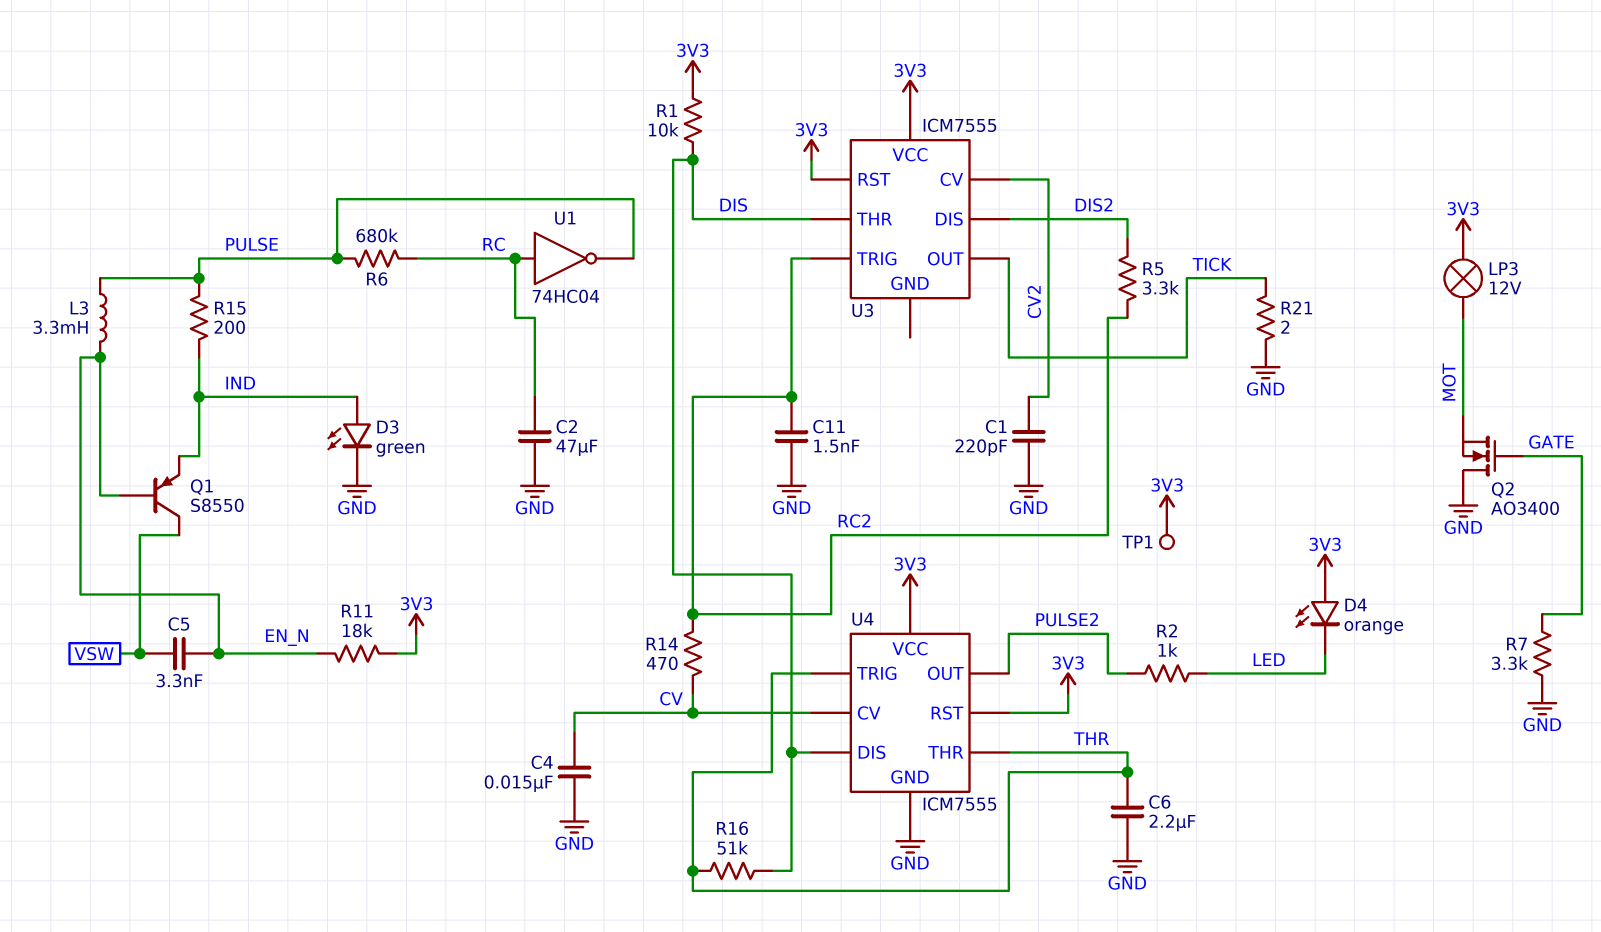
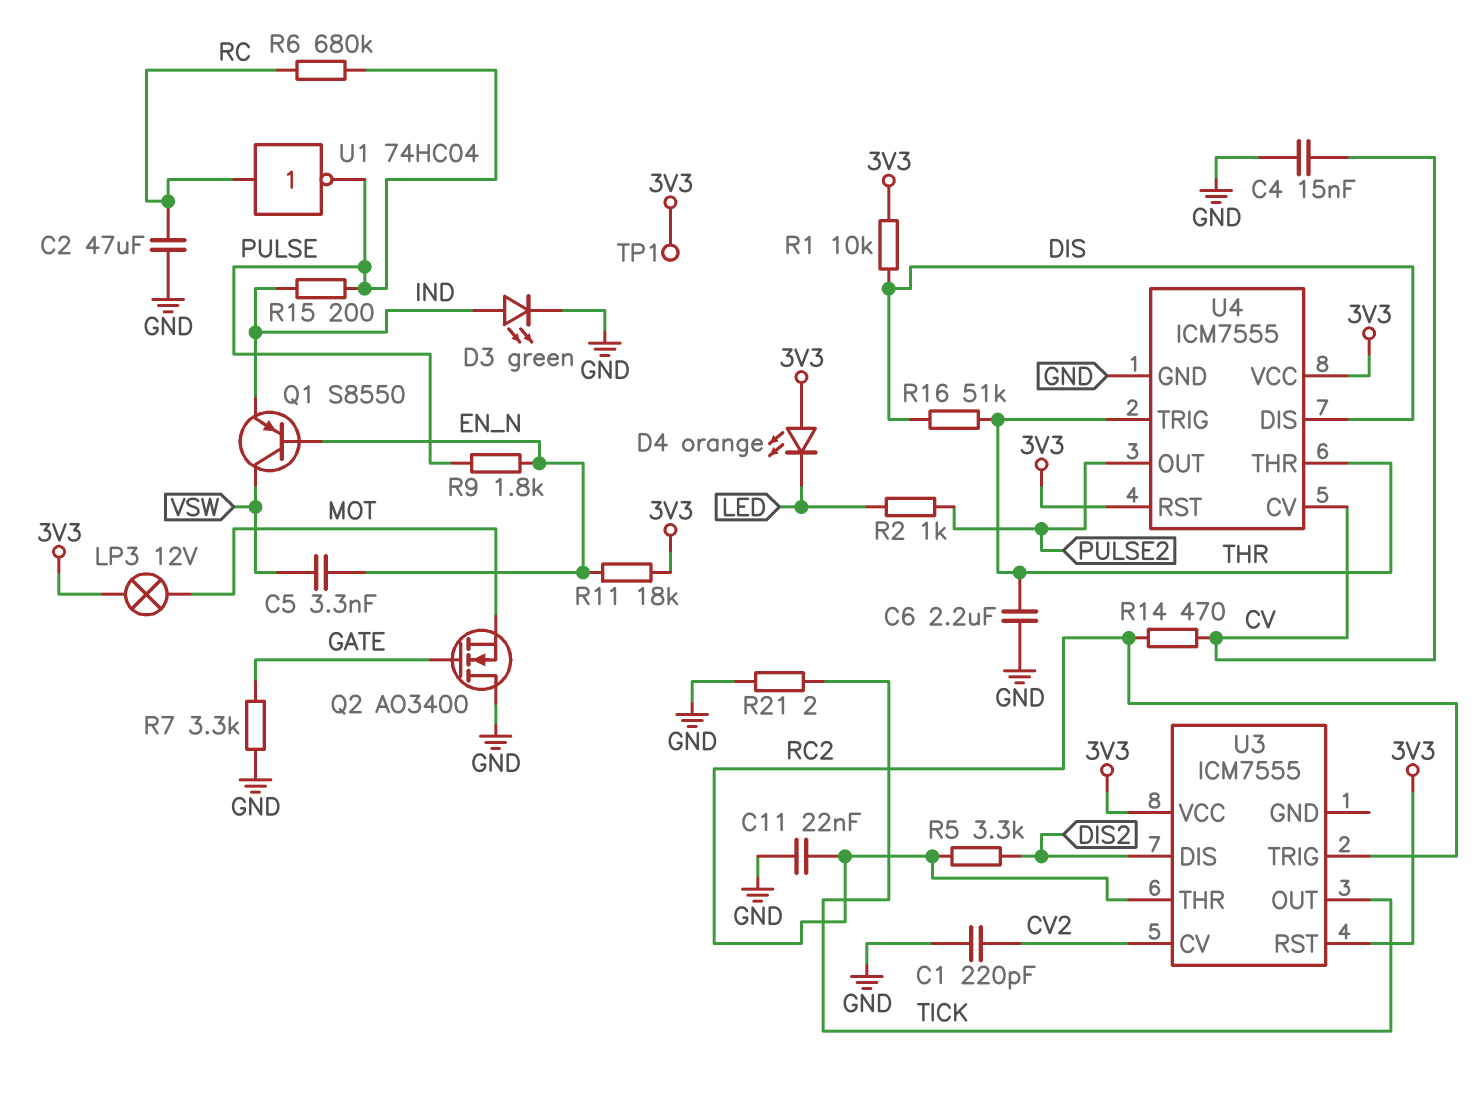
C11: 1.5nF (GND, RC2) -> 22nF (GND, RC2)
L3: 3.3mH (EN_N, PULSE) -> none
R9: none -> 1.8k (EN_N, PULSE)
U3 pin THR: DIS -> RC2

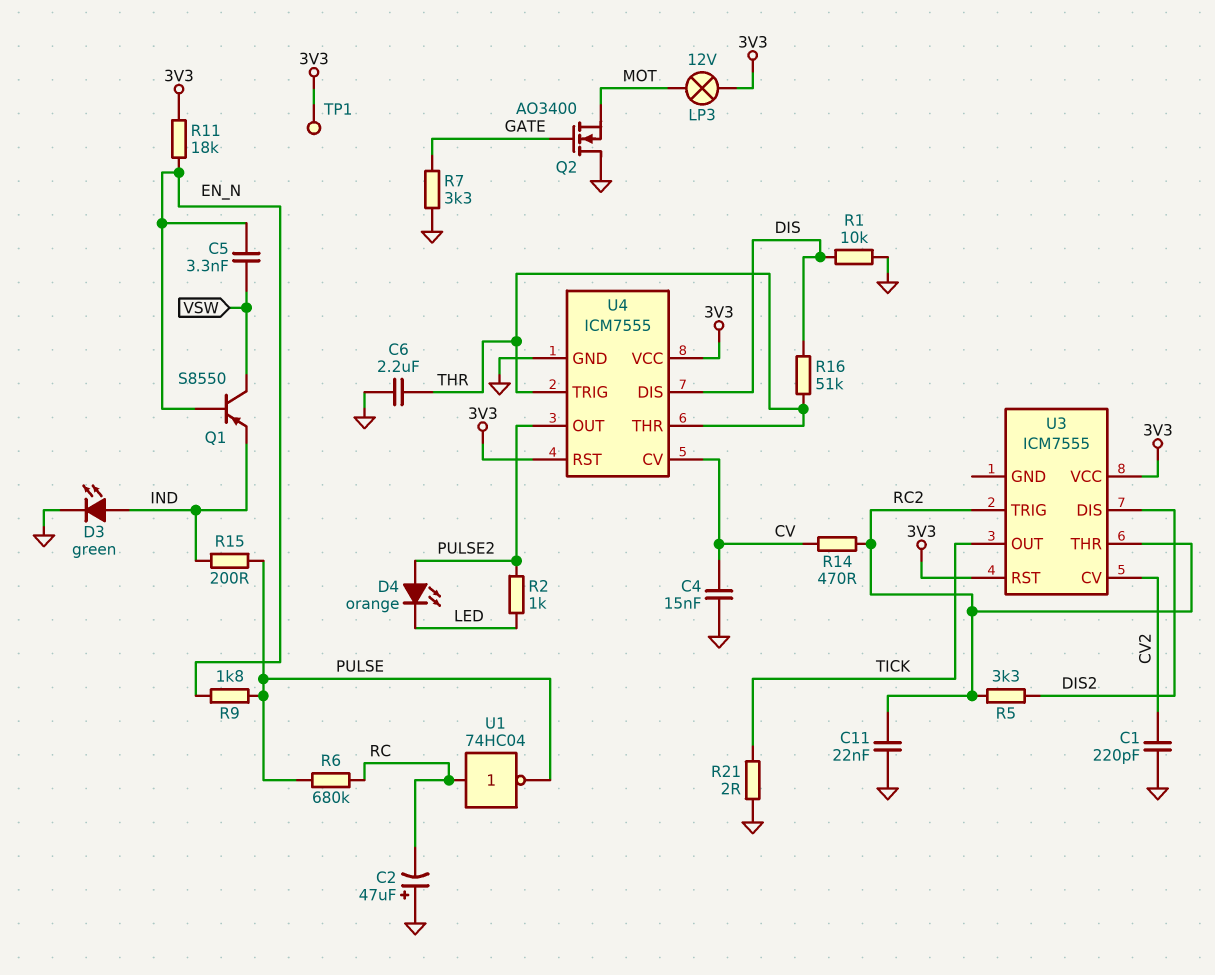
C2: 47uF (GND, RC) -> 47uF (plus GND, minus RC)
D4: LED orange (A 3V3, K LED) -> LED orange (A PULSE2, K LED)
R1: 10k (3V3, DIS) -> 10k (DIS, GND)

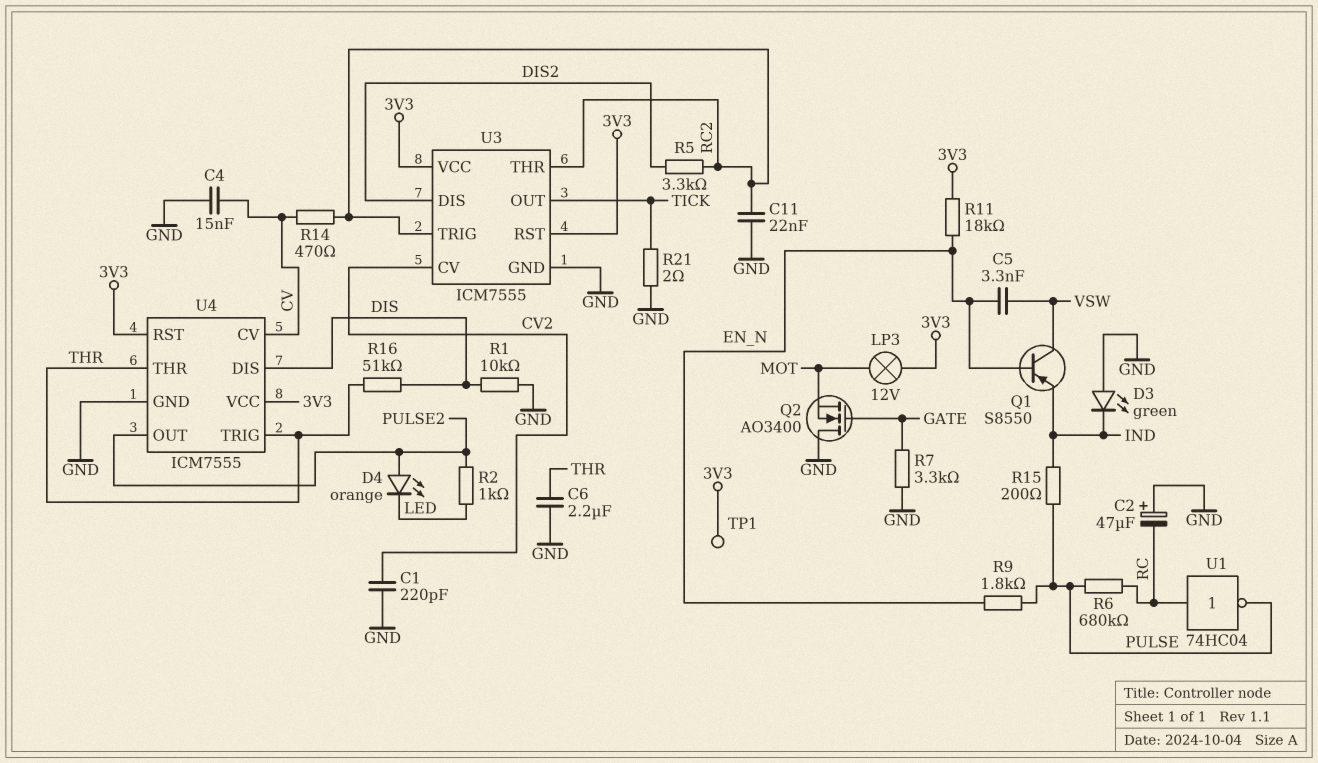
D3: LED green (A IND, K GND) -> LED green (A GND, K IND)
U3 pin GND: none -> GND

